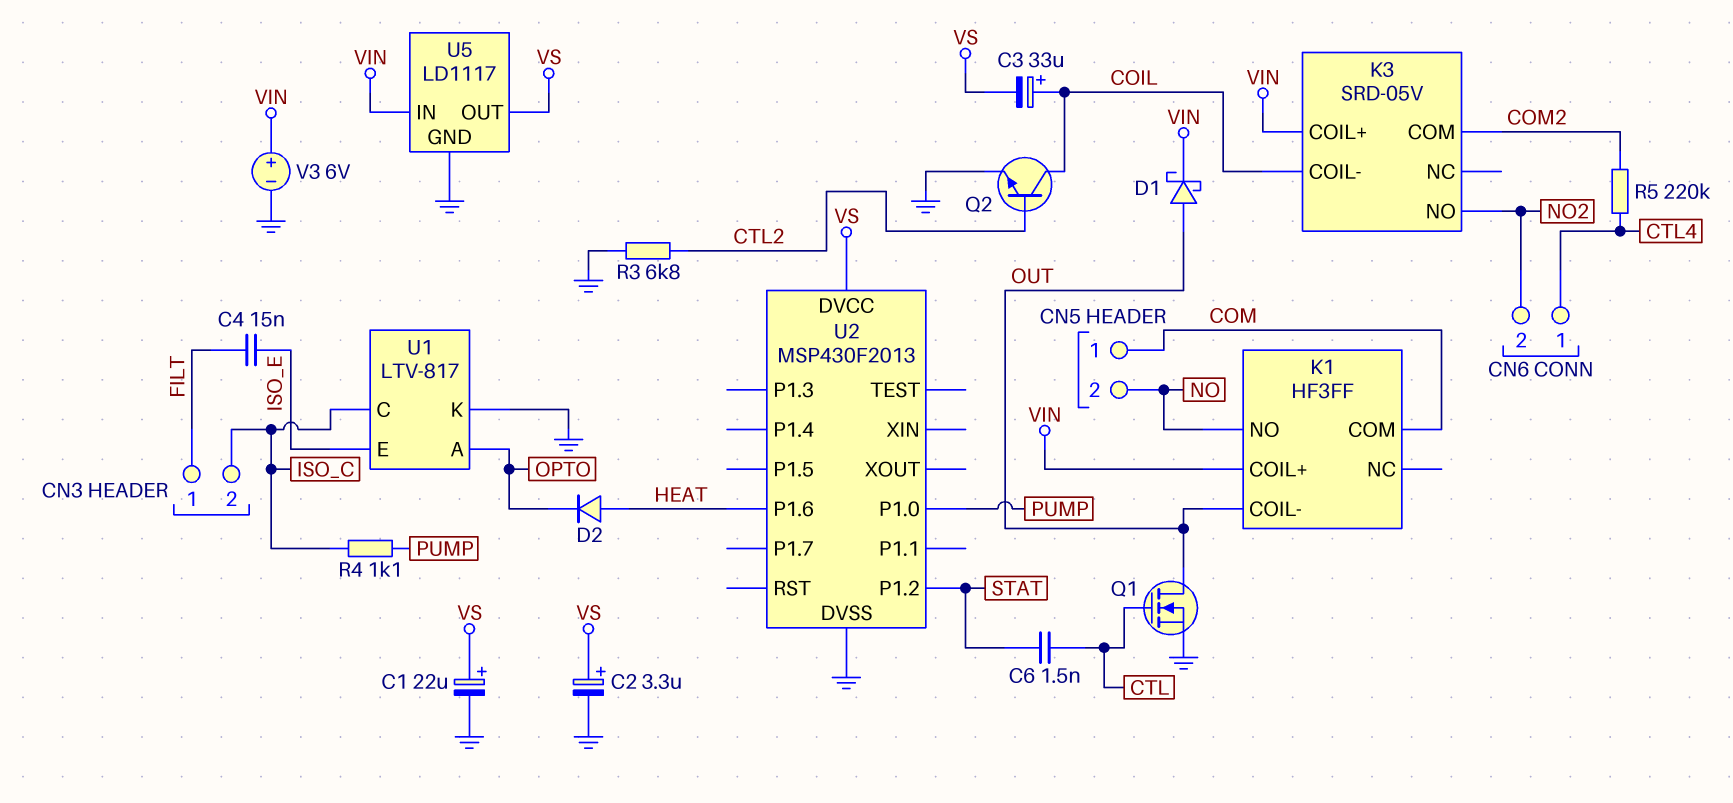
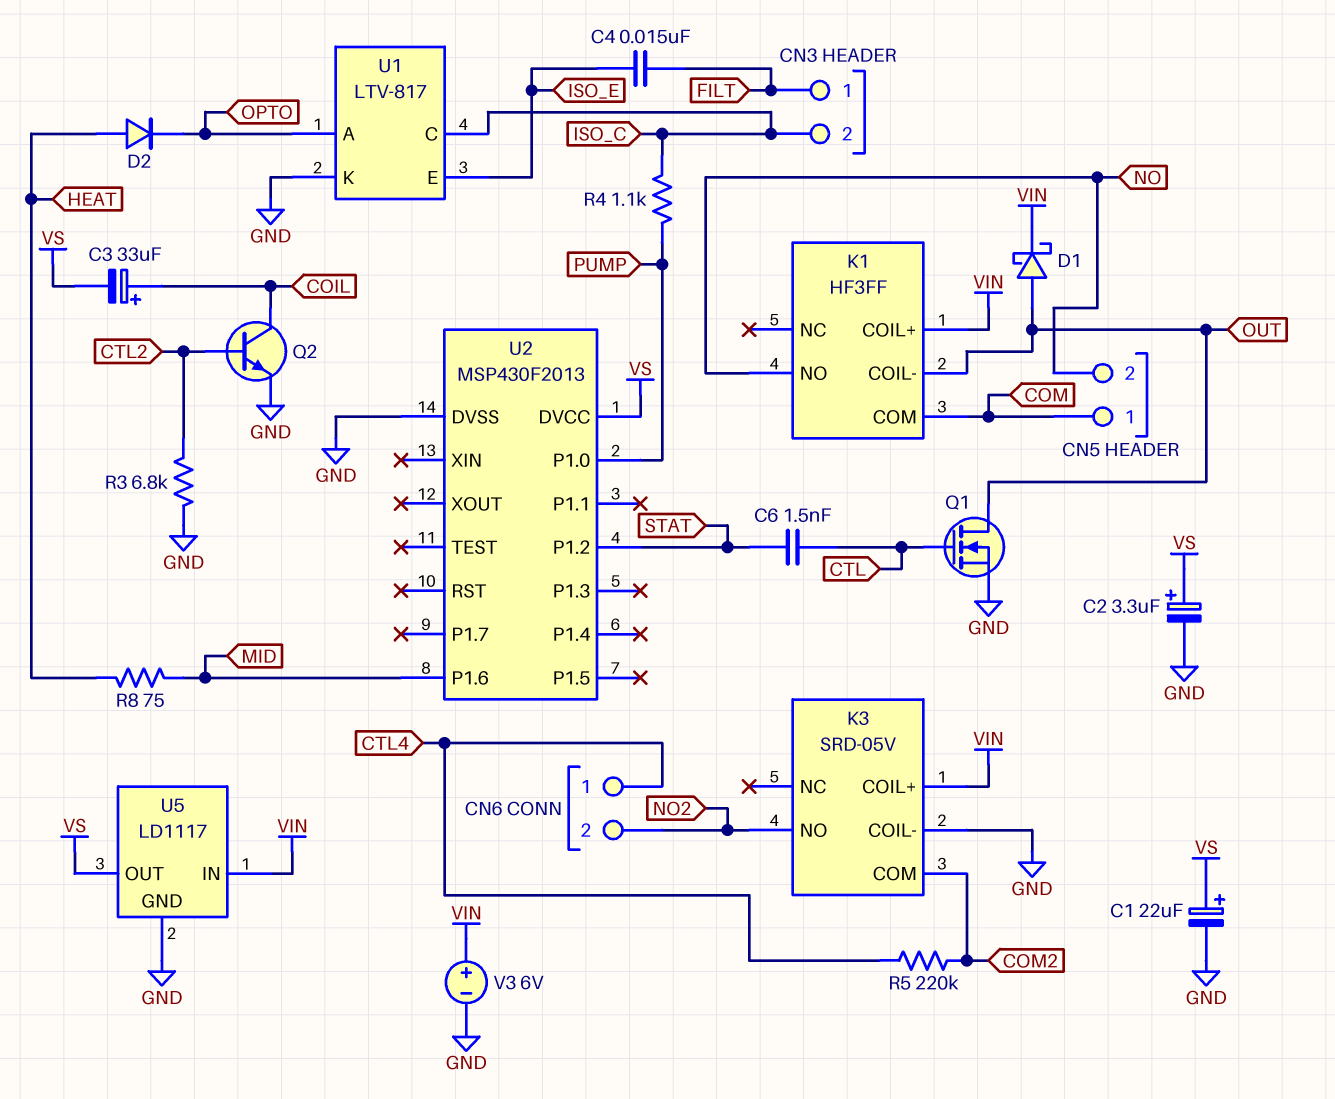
K3 pin COIL-: COIL -> GND
R8: none -> 75 (HEAT, MID)
U2 pin P1.6: HEAT -> MID

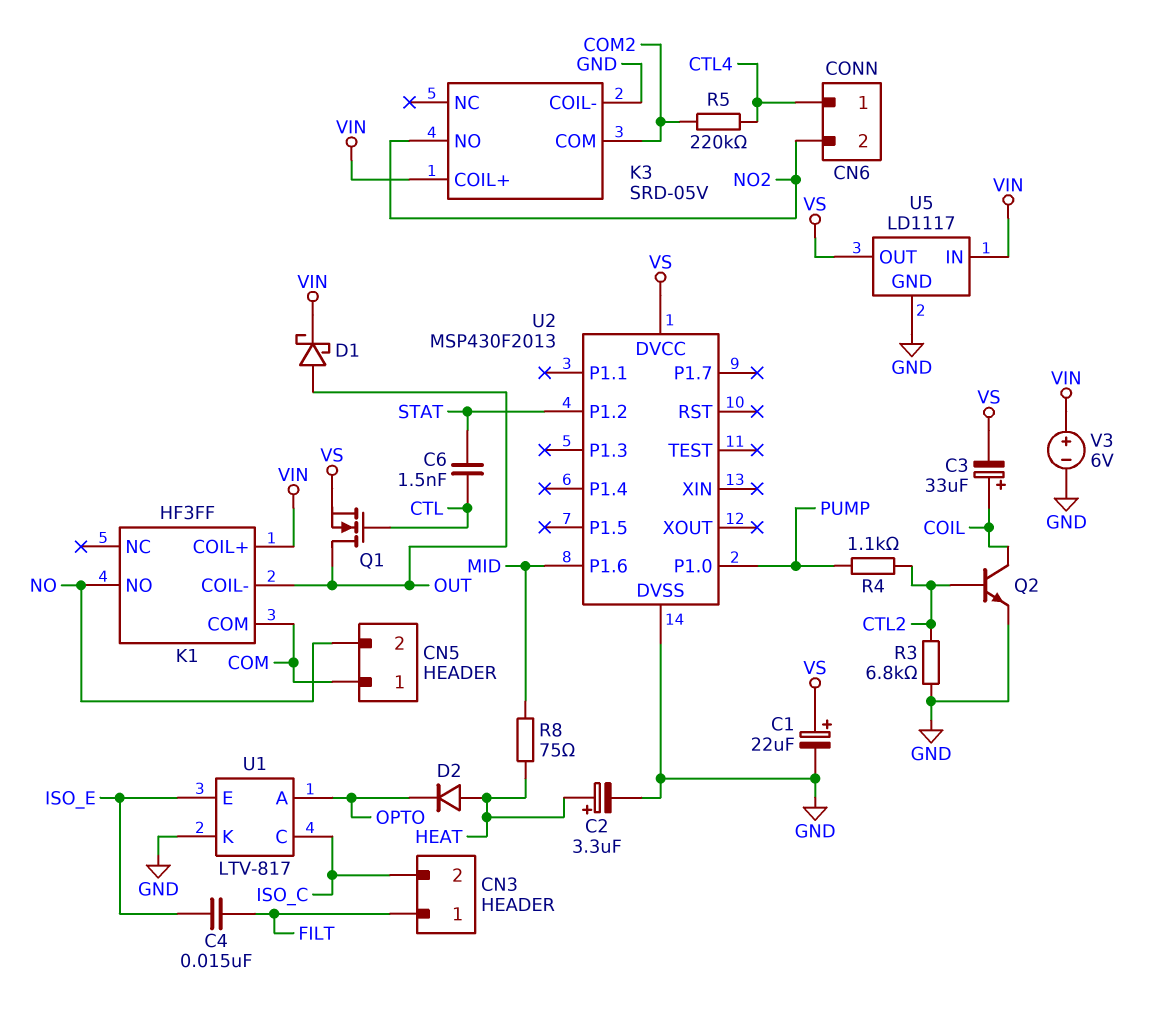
C2: 3.3uF (plus VS, minus GND) -> 3.3uF (plus HEAT, minus GND)
Q1: NMOS (G CTL, D OUT, S GND) -> NMOS (G CTL, D OUT, S VS)
R4: 1.1k (ISO_C, PUMP) -> 1.1k (CTL2, PUMP)

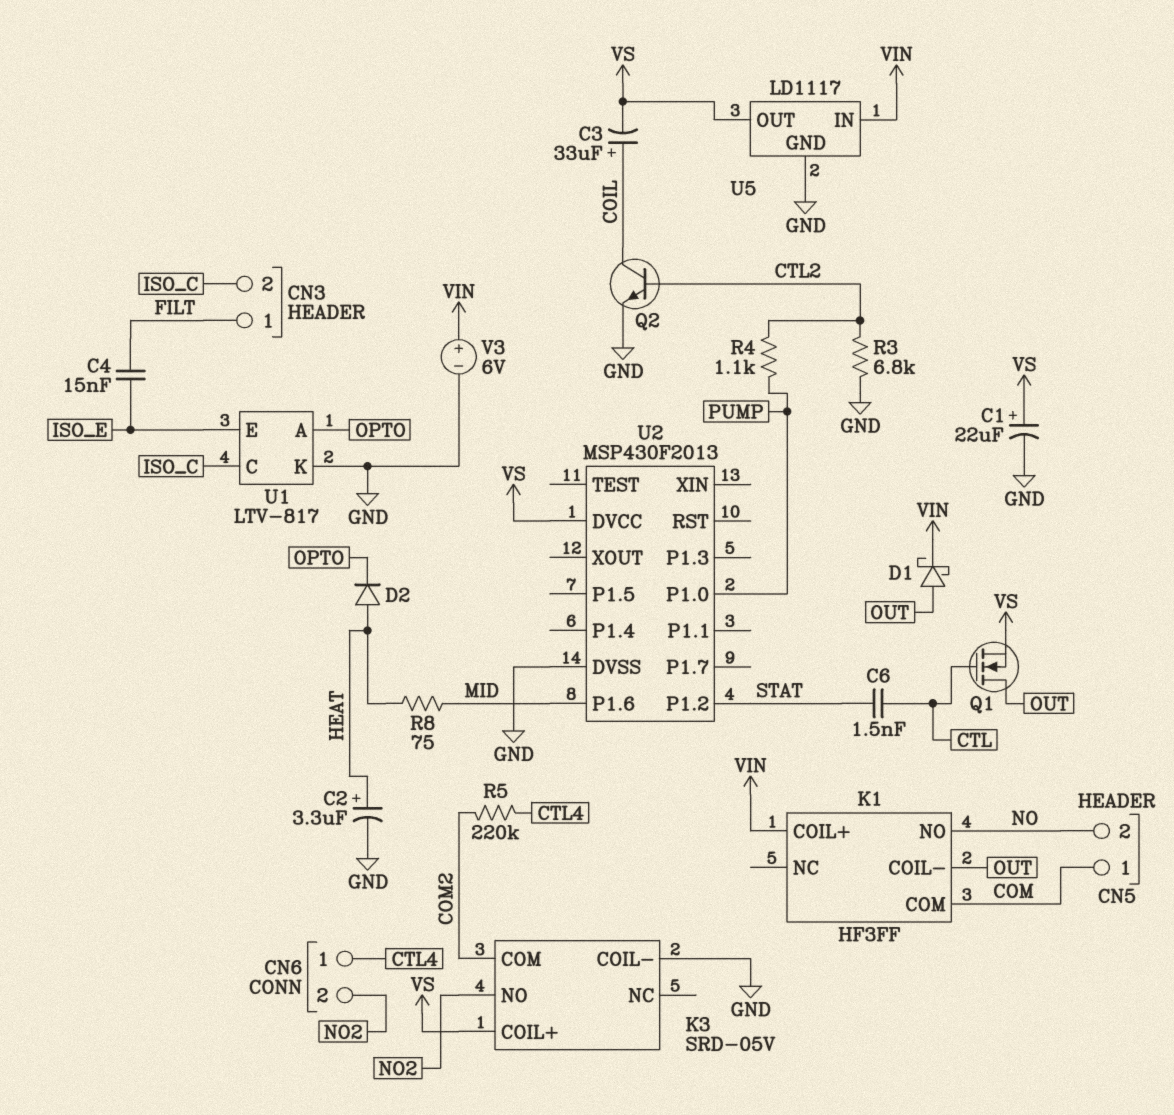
K3 pin COIL+: VIN -> VS

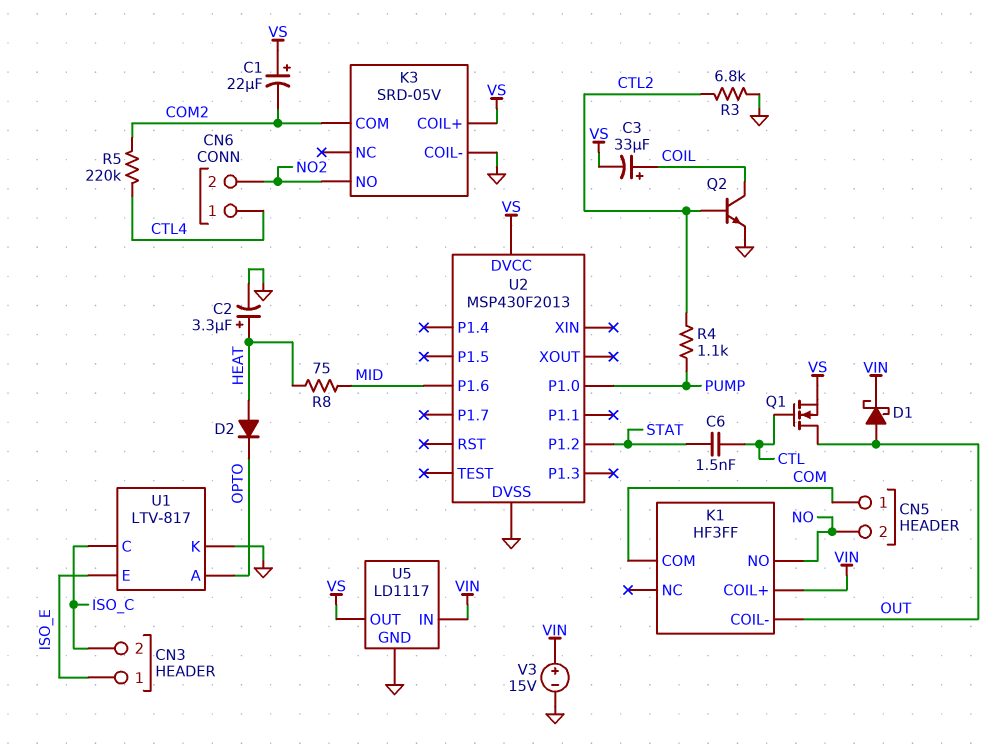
C1: 22uF (plus VS, minus GND) -> 22uF (plus VS, minus COM2)
C4: 15nF (FILT, ISO_E) -> none
CN3 pin 1: FILT -> ISO_E
V3: 6V (plus VIN, minus GND) -> 15V (plus VIN, minus GND)

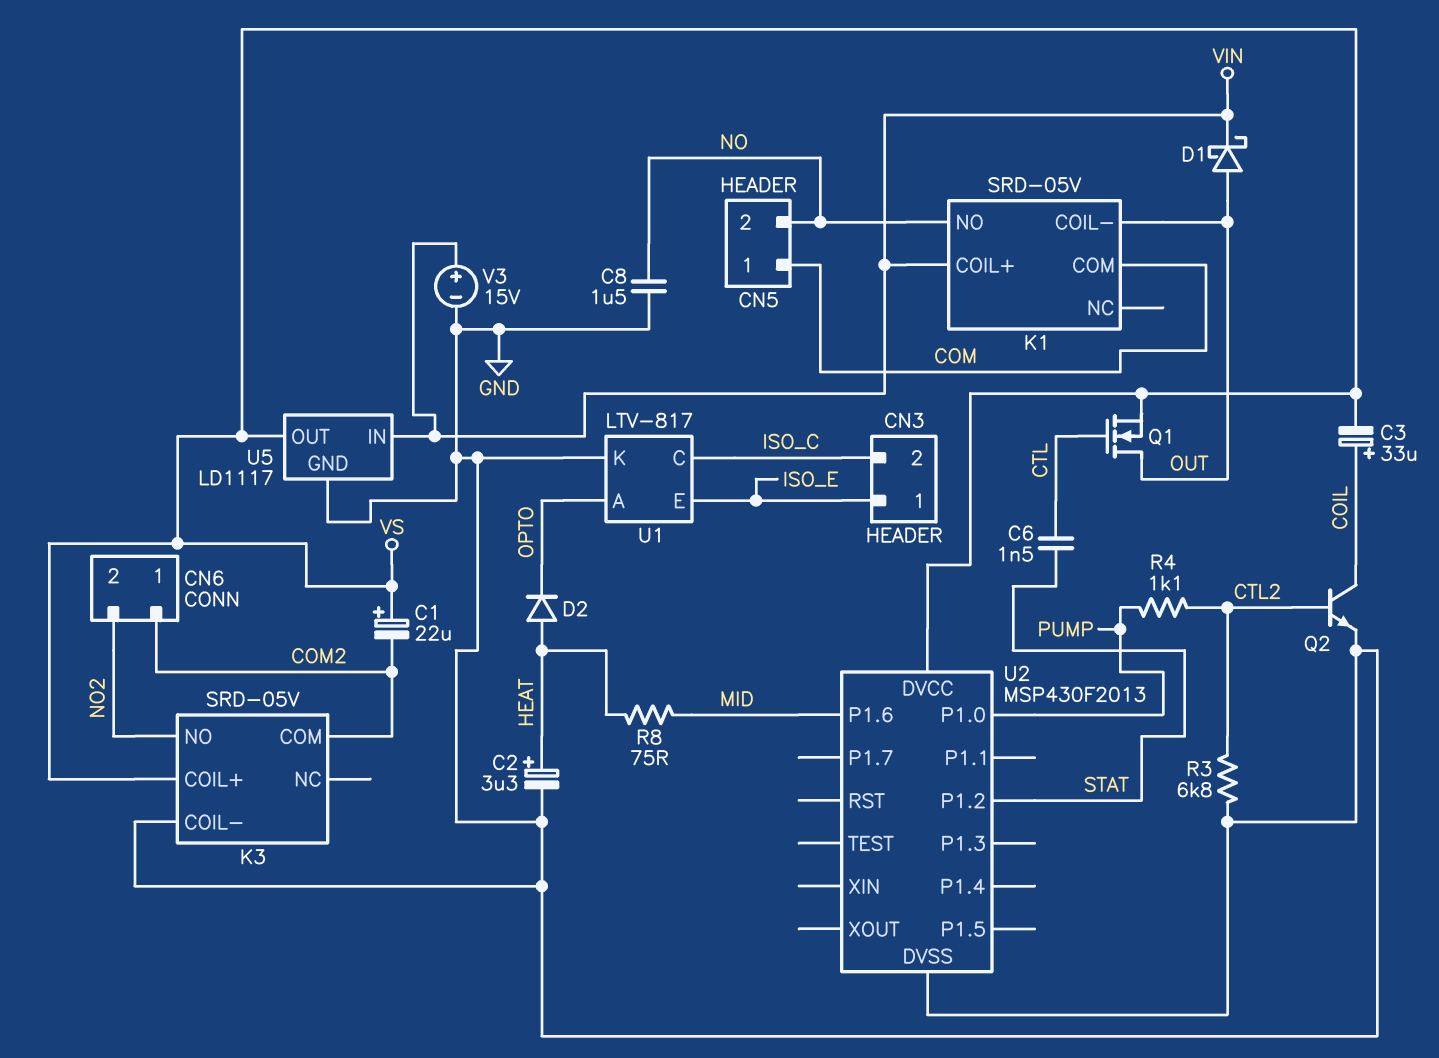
C8: none -> 1.5uF (GND, NO)
CN6 pin 1: CTL4 -> COM2
K1: HF3FF -> SRD-05V
R5: 220k (COM2, CTL4) -> none

